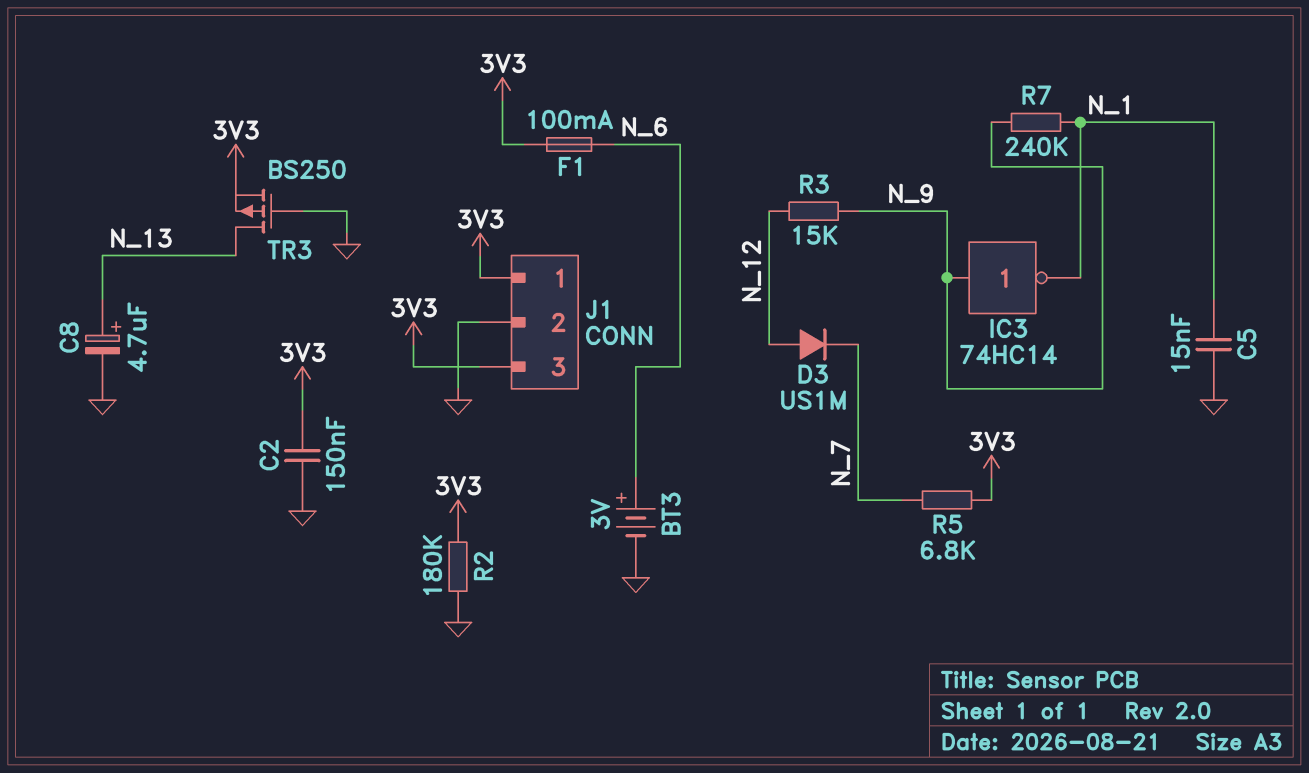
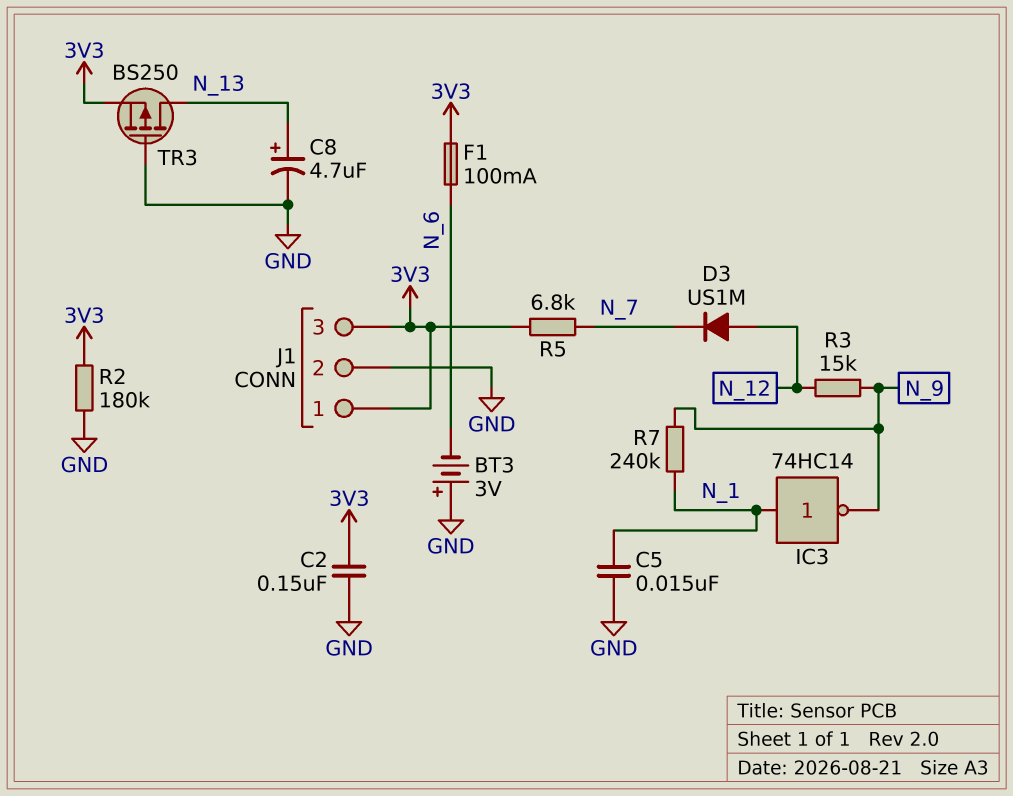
BT3: 3V (plus N_6, minus GND) -> 3V (plus GND, minus N_6)
IC3: NOT 74HC14 (in N_9, out N_1) -> NOT 74HC14 (in N_1, out N_9)

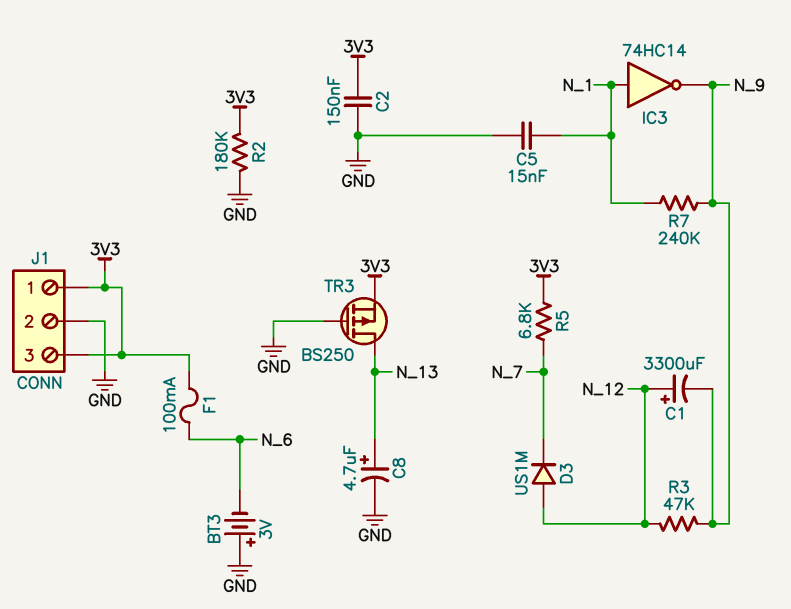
C1: none -> 3300uF (plus N_12, minus N_9)
R3: 15k (N_9, N_12) -> 47k (N_9, N_12)

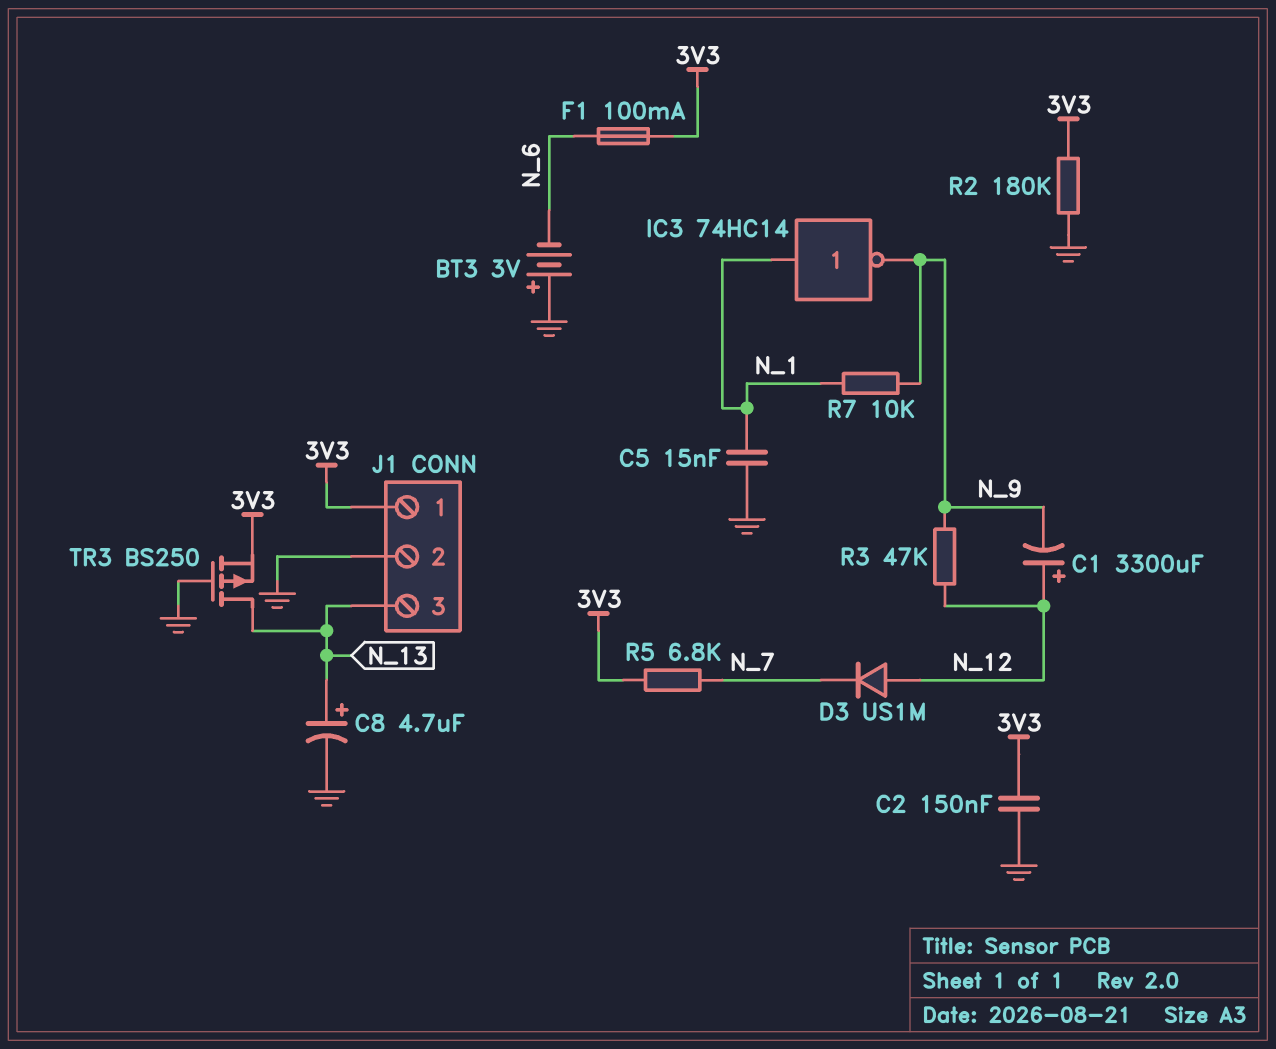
J1 pin 3: 3V3 -> N_13
R7: 240k (N_1, N_9) -> 10k (N_1, N_9)

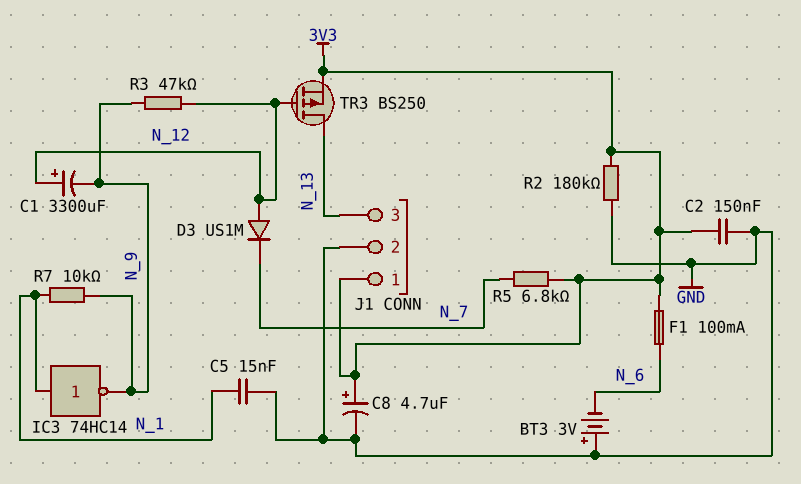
C8: 4.7uF (plus N_13, minus GND) -> 4.7uF (plus 3V3, minus GND)
TR3: PMOS BS250 (G GND, D N_13, S 3V3) -> PMOS BS250 (G N_12, D N_13, S 3V3)

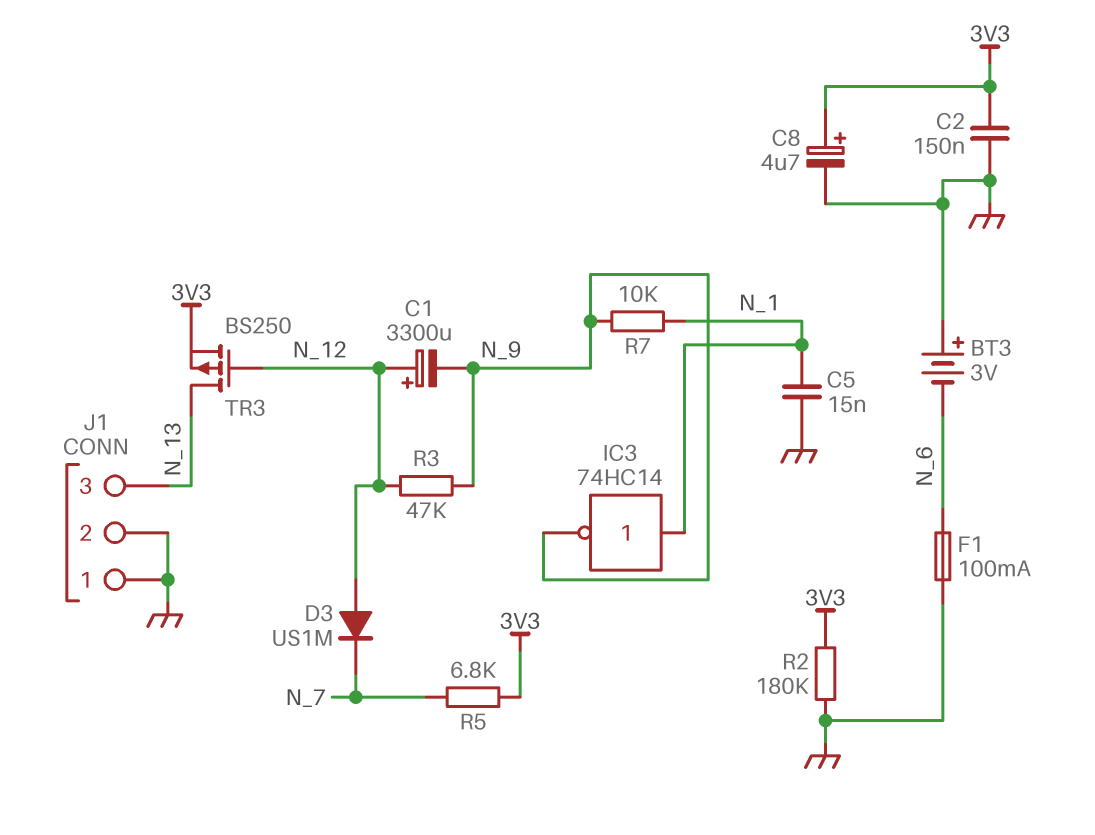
F1: 100mA (3V3, N_6) -> 100mA (GND, N_6)
J1 pin 1: 3V3 -> GND

